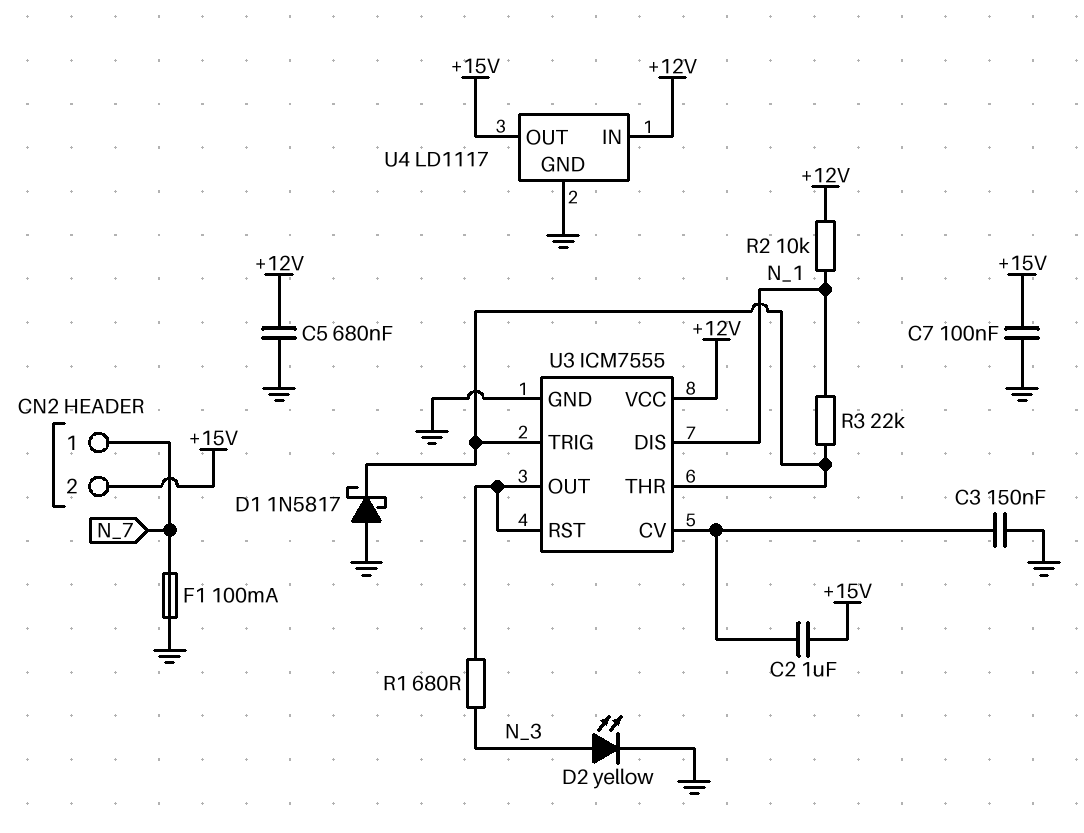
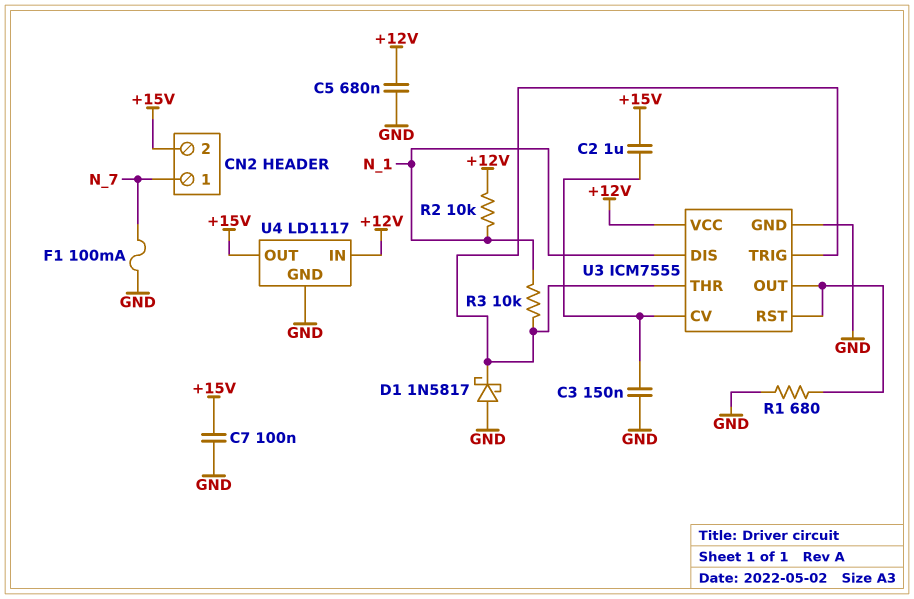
D2: LED yellow (A N_3, K GND) -> none
R1: 680 (N_3, U3/OUT) -> 680 (GND, U3/OUT)
R3: 22k (N_1, U3/THR) -> 10k (N_1, U3/THR)

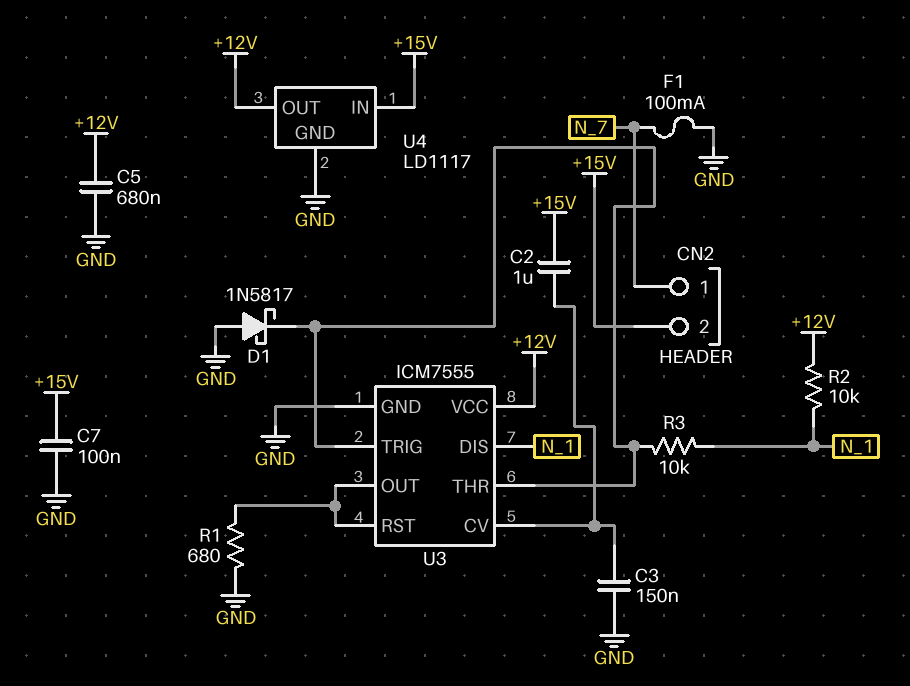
U4 pin IN: +12V -> +15V
U4 pin OUT: +15V -> +12V

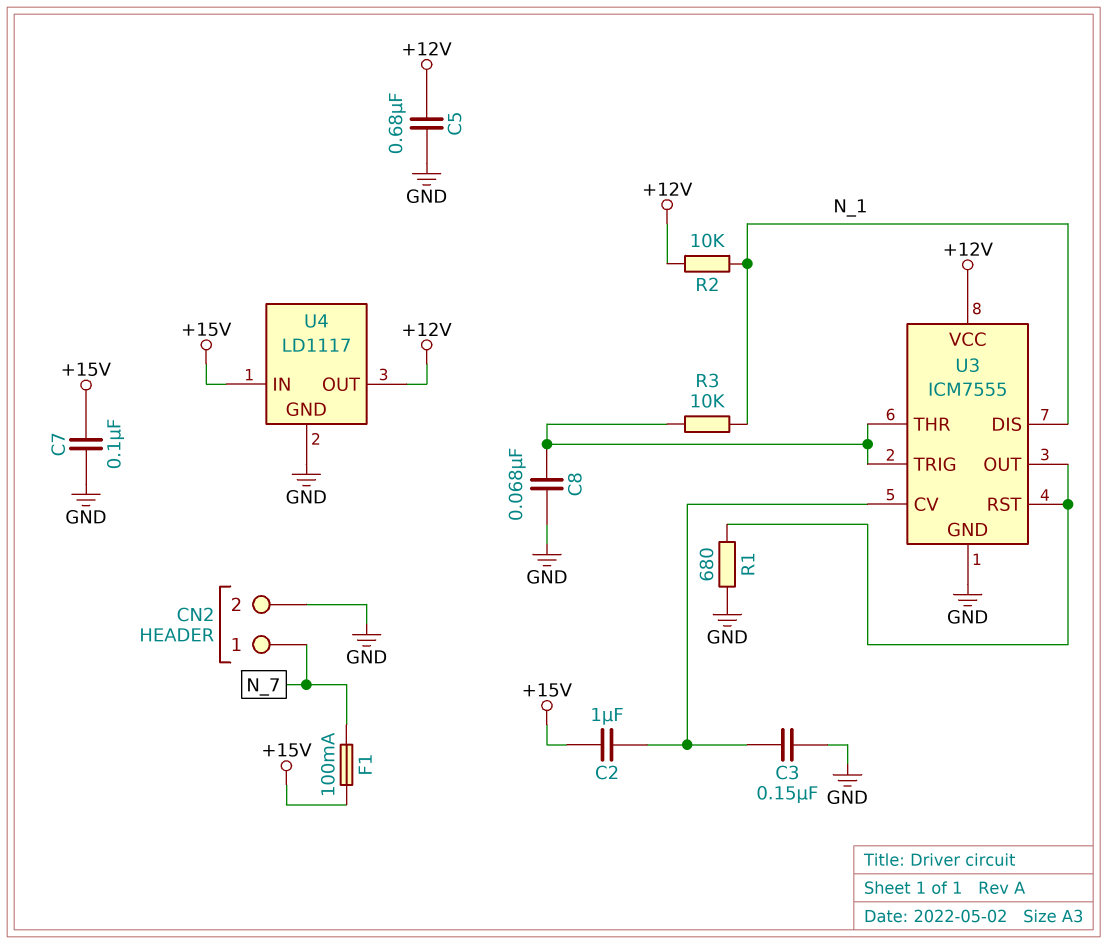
C8: none -> 68nF (GND, U3/THR)
CN2 pin 2: +15V -> GND
D1: schottky 1N5817 (A GND, K U3/THR) -> none
F1: 100mA (GND, N_7) -> 100mA (+15V, N_7)

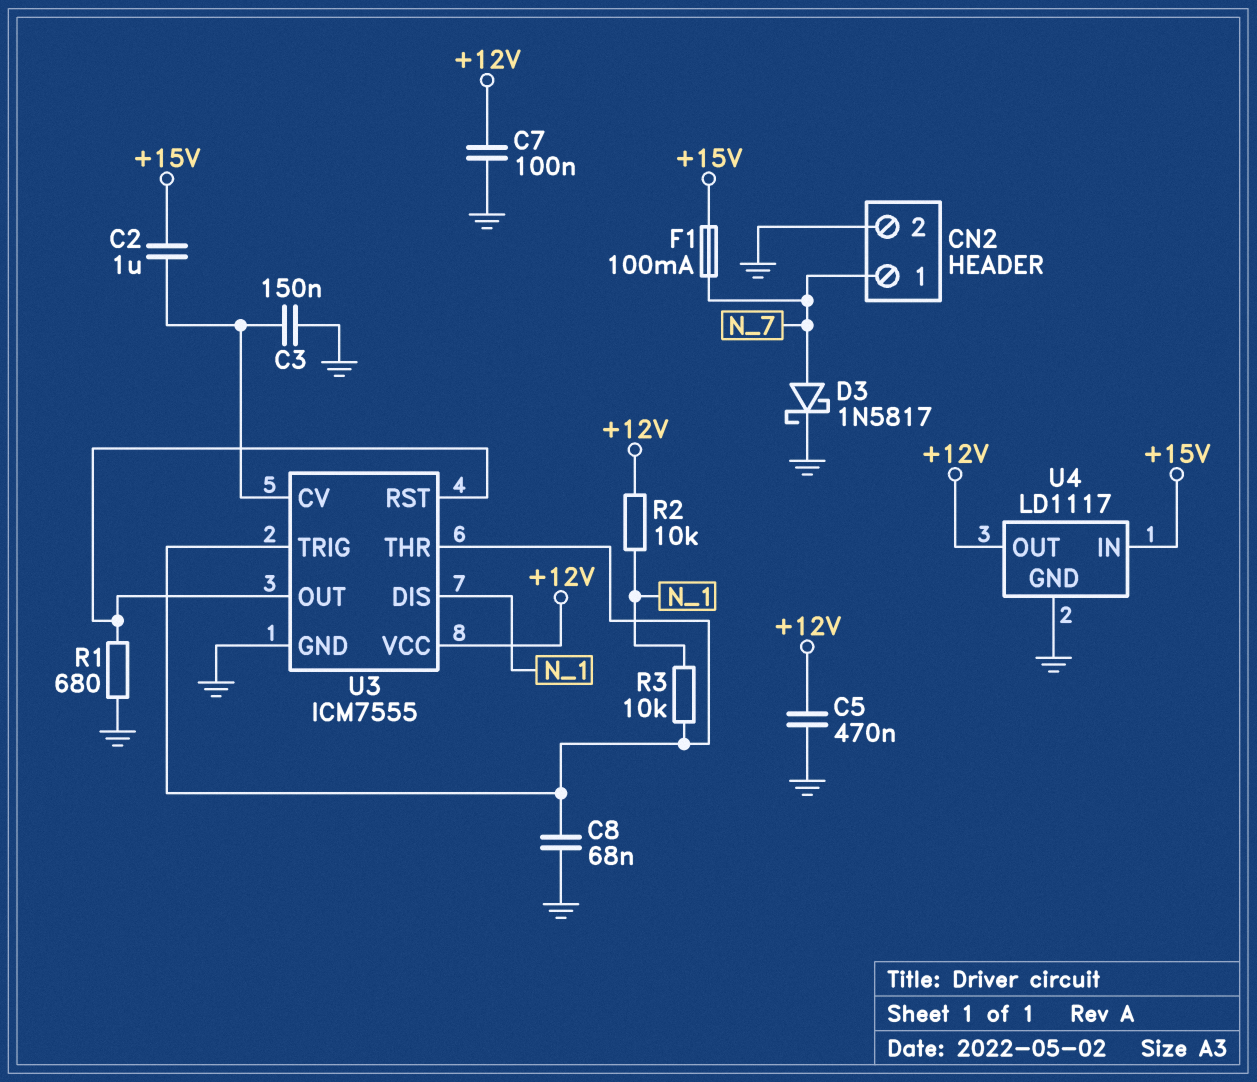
C5: 680nF (+12V, GND) -> 470nF (+12V, GND)
C7: 100nF (+15V, GND) -> 100nF (+12V, GND)
D3: none -> schottky 1N5817 (A N_7, K GND)

